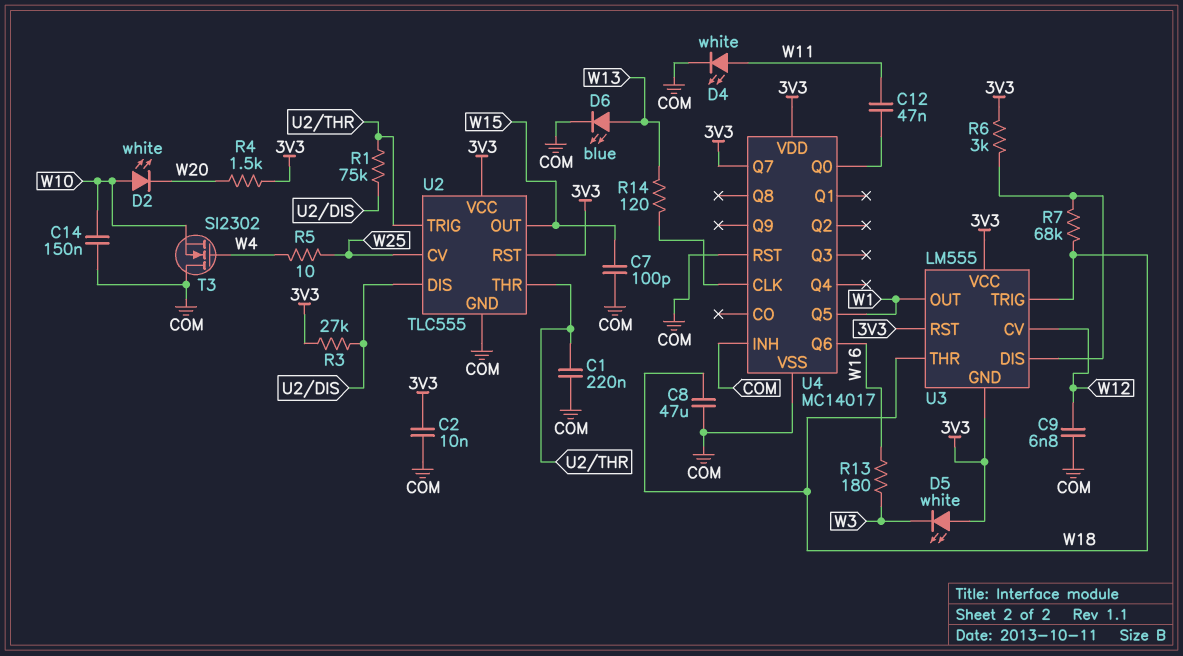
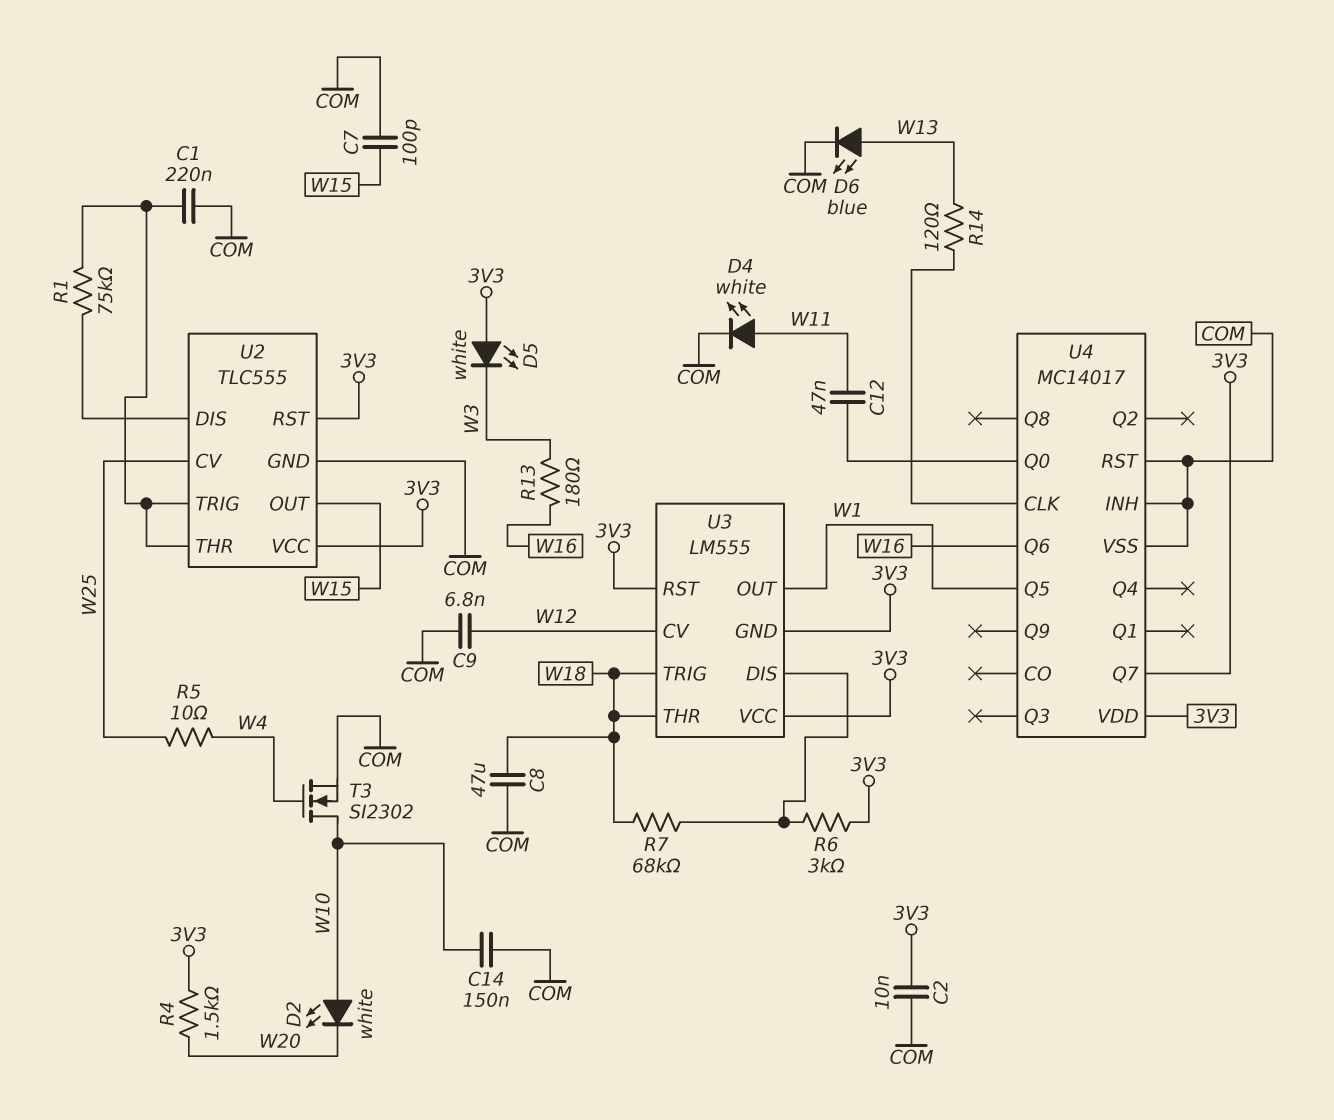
R3: 27k (3V3, U2/DIS) -> none
T3: NMOS SI2302 (G W4, D COM, S W10) -> NMOS SI2302 (G W4, D W10, S COM)

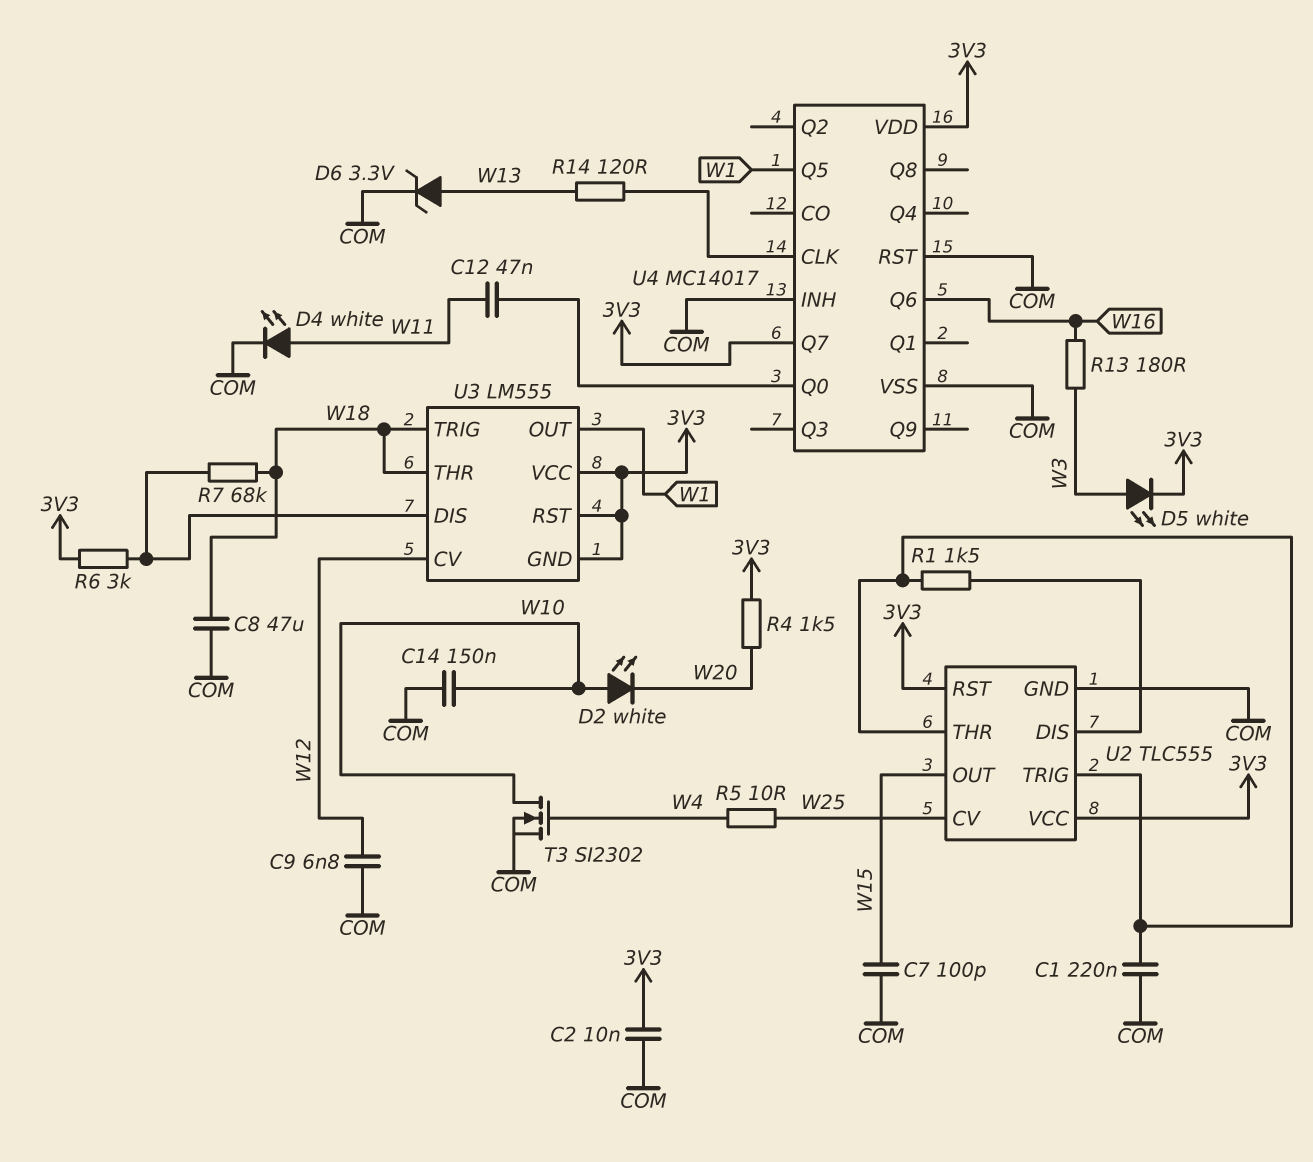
D5: LED white (A 3V3, K W3) -> LED white (A W3, K 3V3)
D6: LED blue (A W13, K COM) -> zener 3.3V (A W13, K COM)
R1: 75k (U2/DIS, U2/THR) -> 1.5k (U2/DIS, U2/THR)

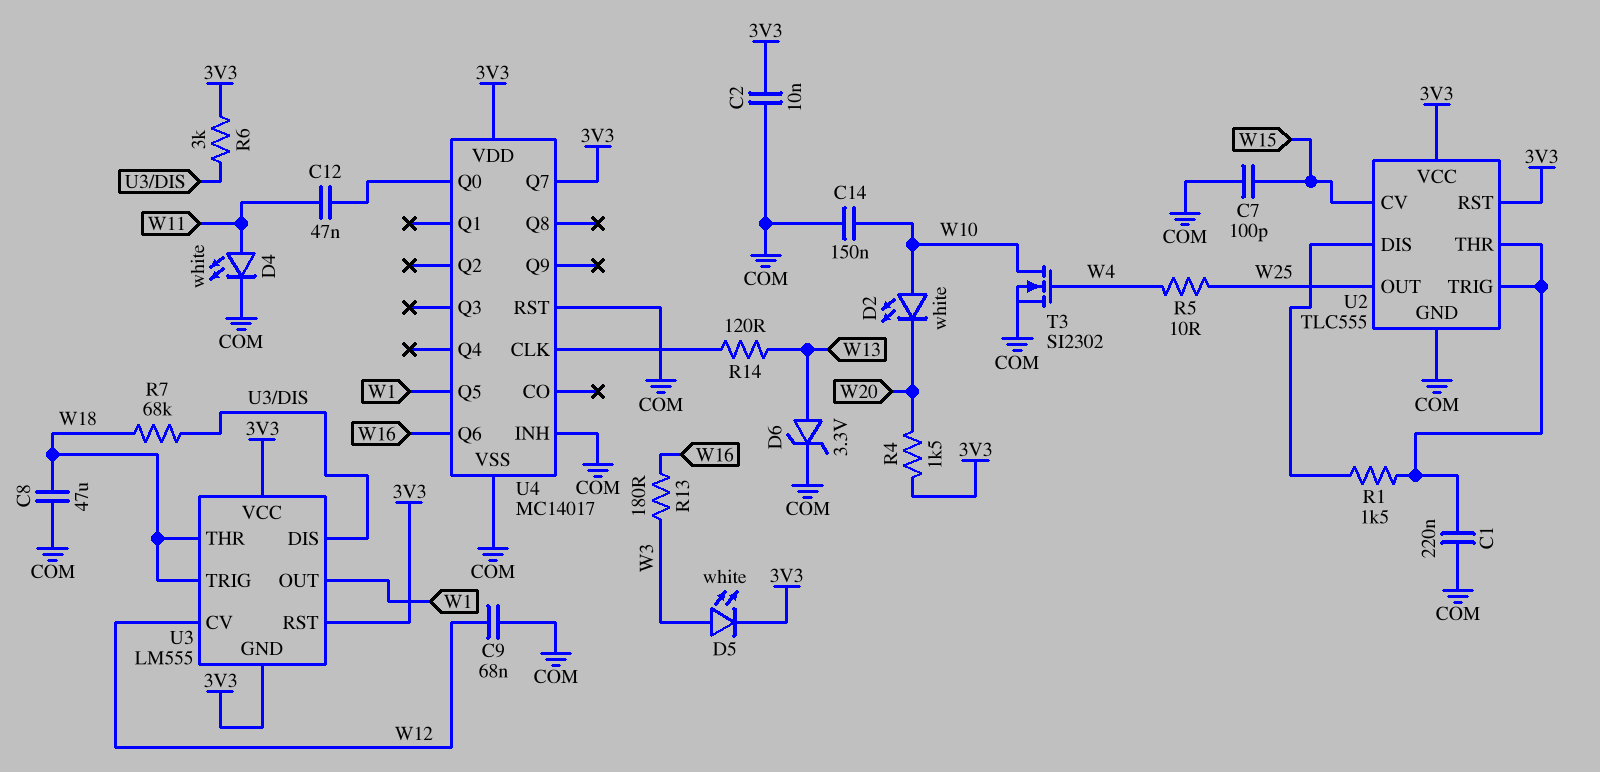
C9: 6.8nF (COM, W12) -> 68nF (COM, W12)
U2 pin CV: W25 -> W15
U2 pin OUT: W15 -> W25

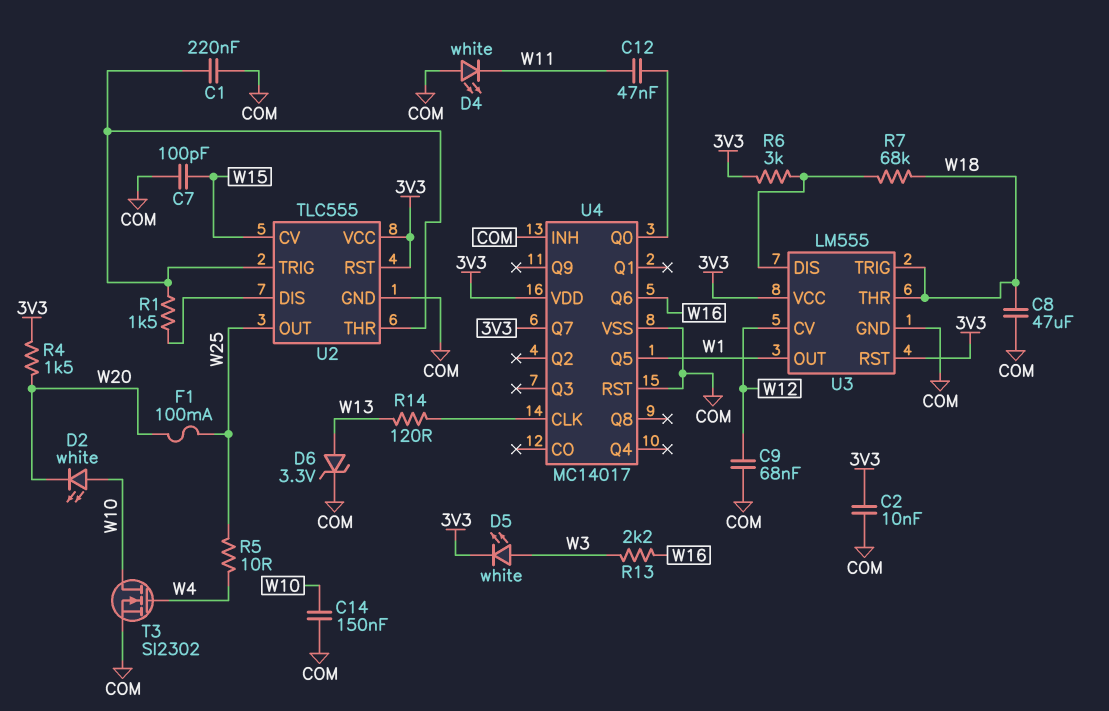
D4: LED white (A W11, K COM) -> LED white (A COM, K W11)
F1: none -> 100mA (W20, W25)
R13: 180 (W3, W16) -> 2.2k (W3, W16)
U3 pin GND: 3V3 -> COM

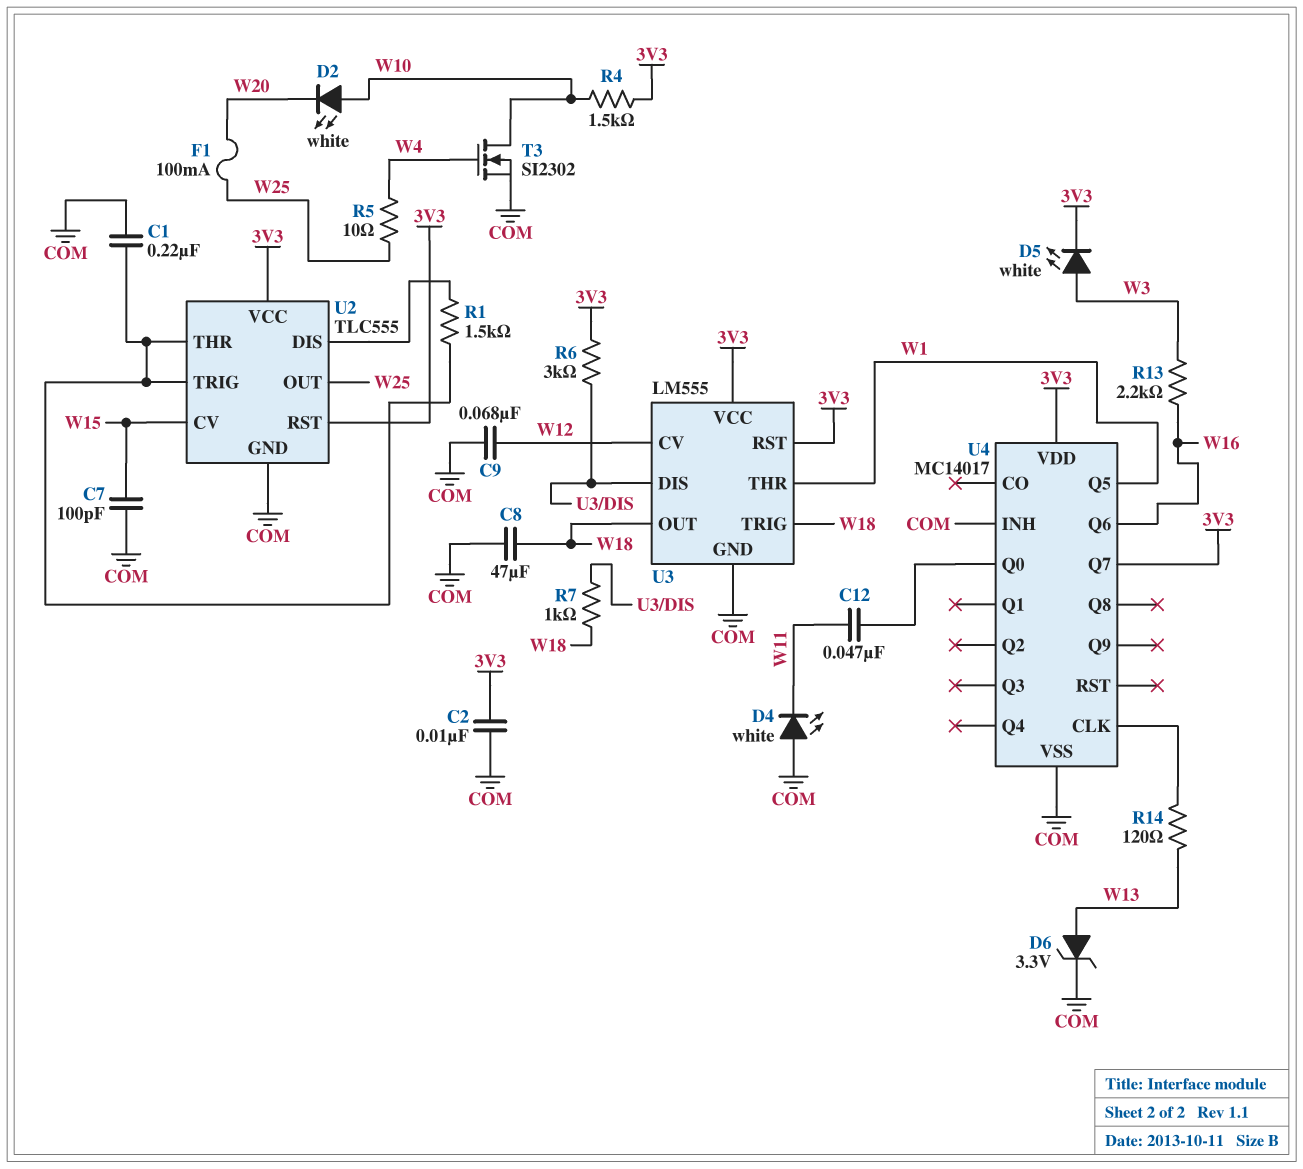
C14: 150nF (COM, W10) -> none
R4: 1.5k (3V3, W20) -> 1.5k (3V3, W10)
R7: 68k (U3/DIS, W18) -> 1k (U3/DIS, W18)
U3 pin OUT: W1 -> W18
U3 pin THR: W18 -> W1
U4 pin RST: COM -> none

